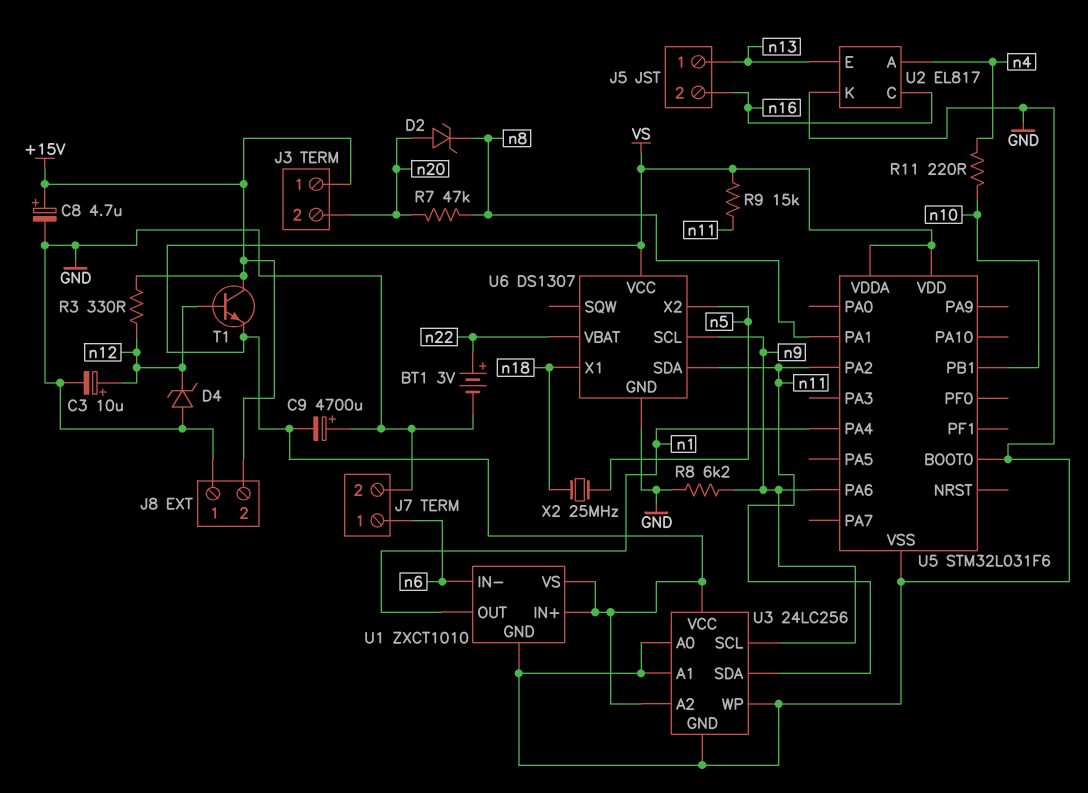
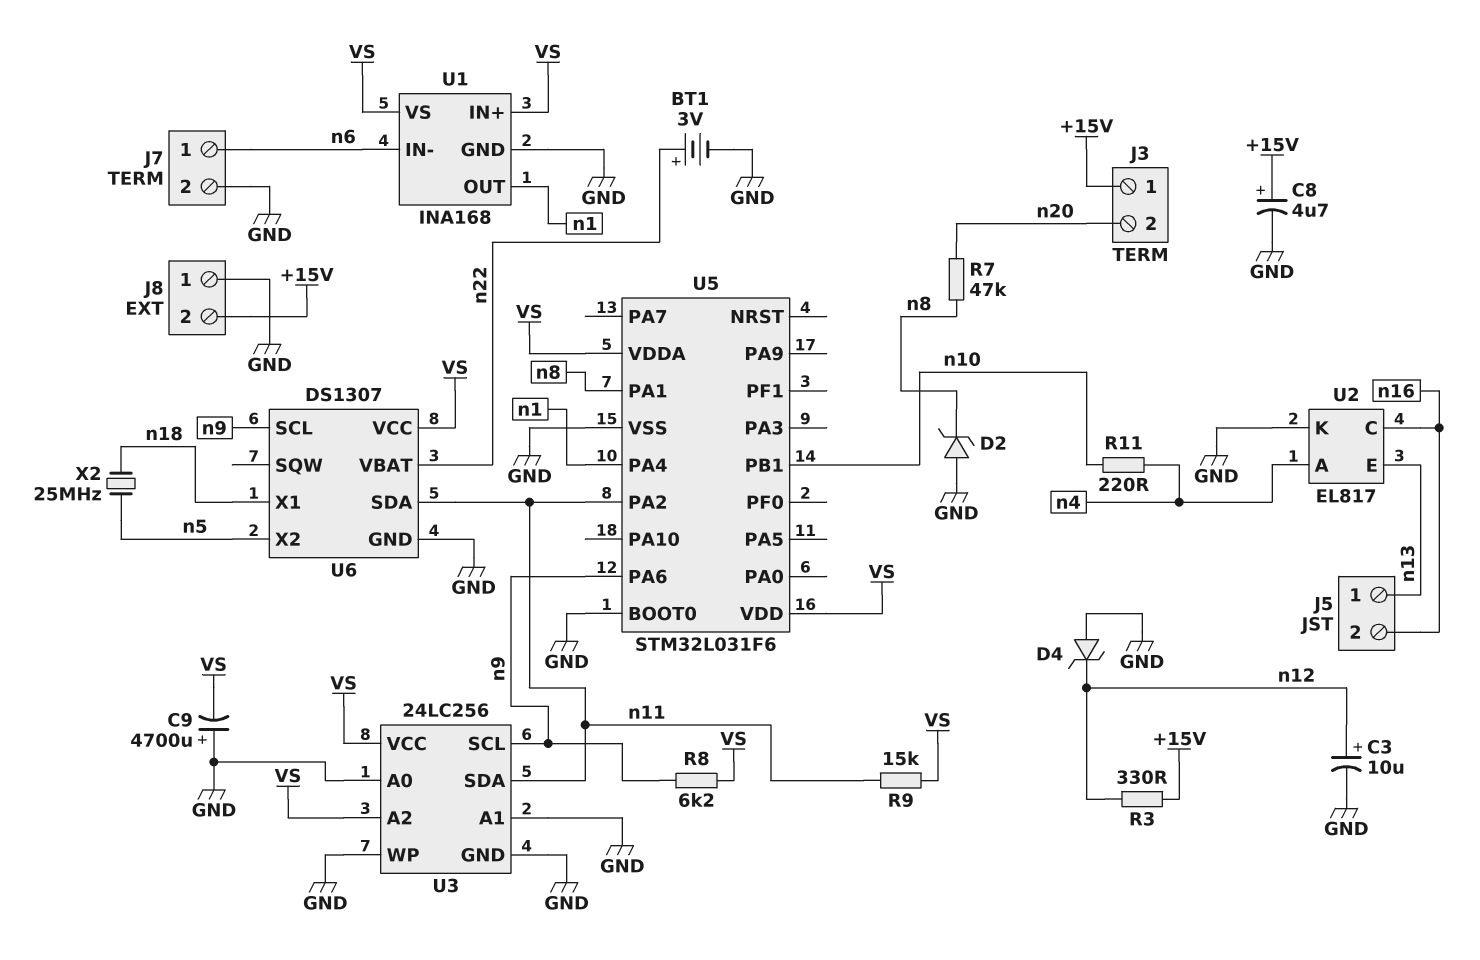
D2: zener (A n20, K n8) -> zener (A GND, K n8)
R8: 6.2k (GND, n9) -> 6.2k (VS, n9)
T1: NPN (B n12, C +15V, E VS) -> none
U1: ZXCT1010 -> INA168

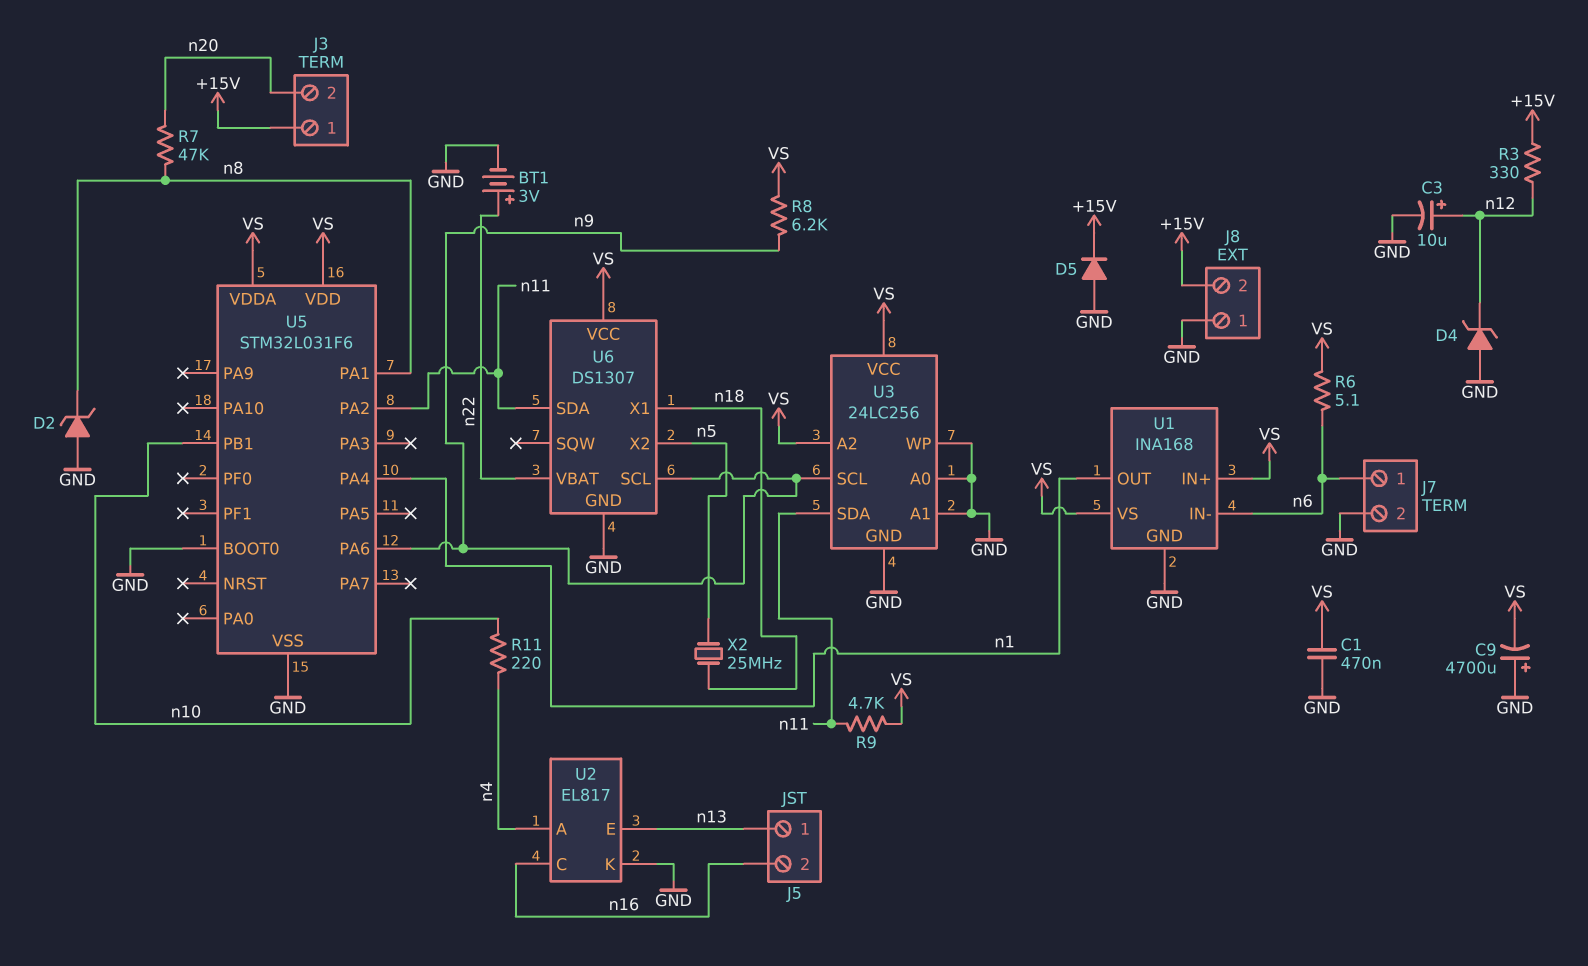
C1: none -> 470nF (GND, VS)
C8: 4.7uF (plus +15V, minus GND) -> none
D5: none -> diode (A GND, K +15V)
R6: none -> 5.1 (VS, n6)
R9: 15k (VS, n11) -> 4.7k (VS, n11)

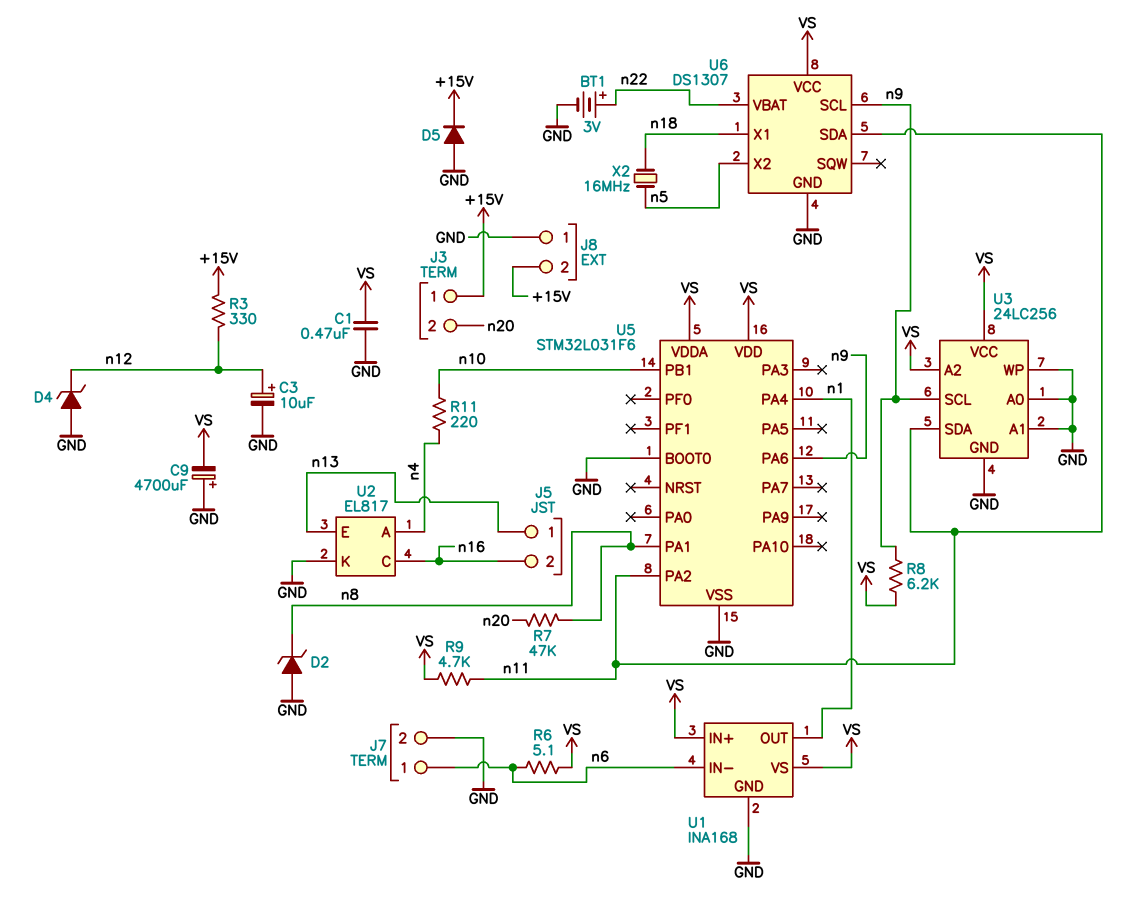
X2: 25MHz (n5, n18) -> 16MHz (n5, n18)

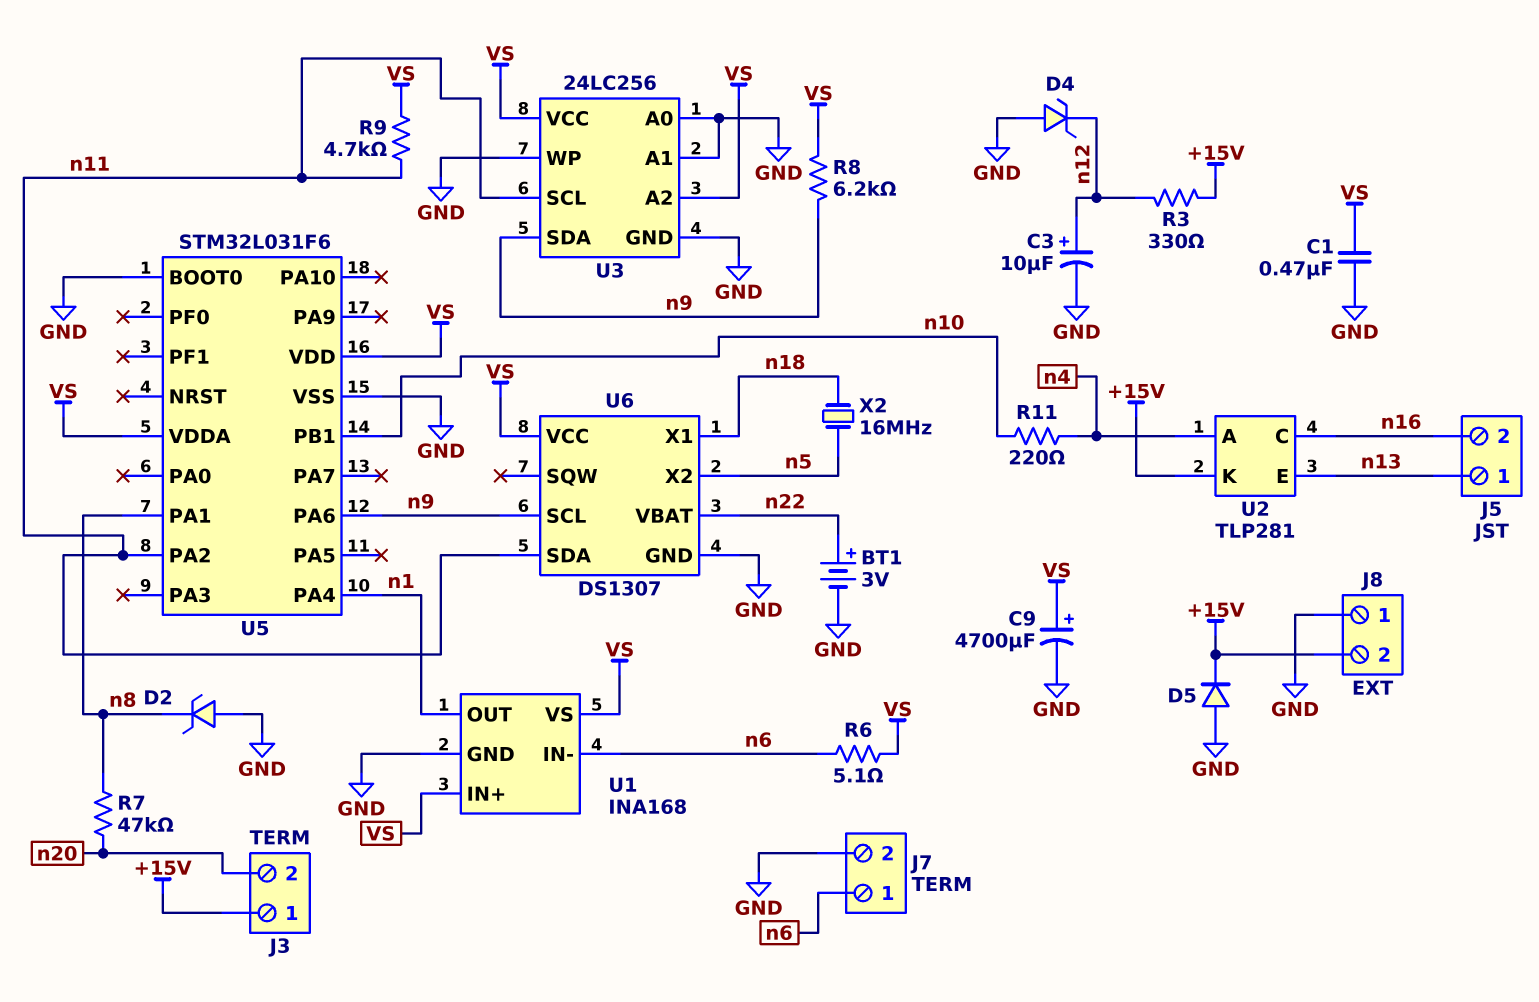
C9: 4700uF (plus GND, minus VS) -> 4700uF (plus VS, minus GND)
U2: EL817 -> TLP281
U2 pin K: GND -> +15V
U3 pin SCL: n9 -> n11
U3 pin SDA: n11 -> n9

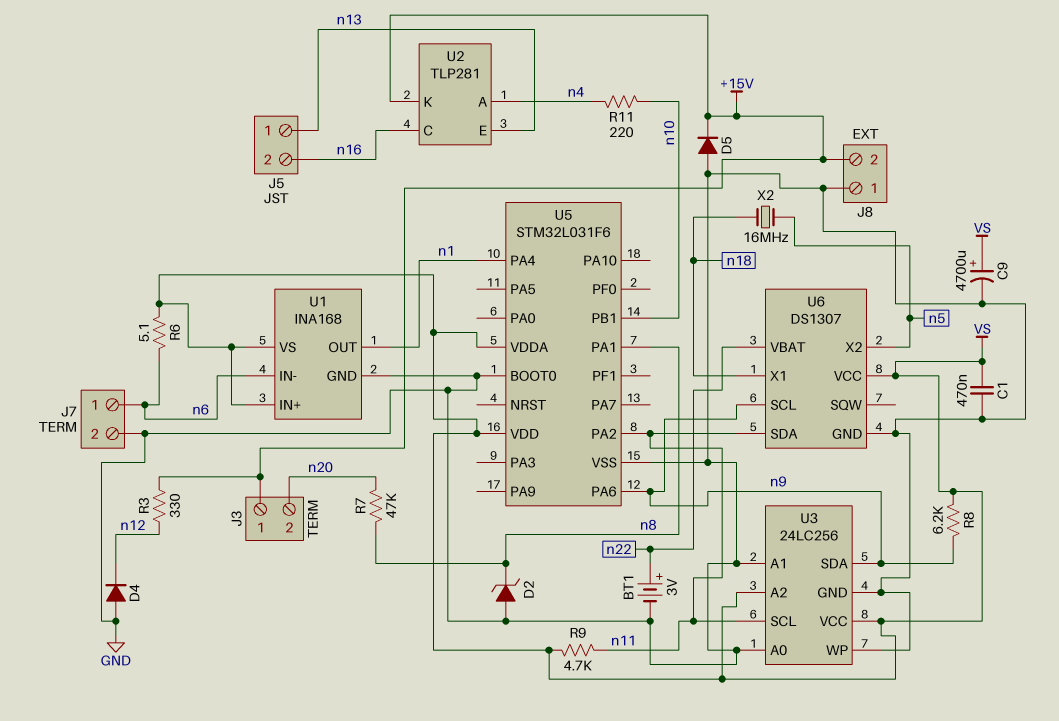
C3: 10uF (plus n12, minus GND) -> none
D4: zener (A GND, K n12) -> diode (A GND, K n12)

